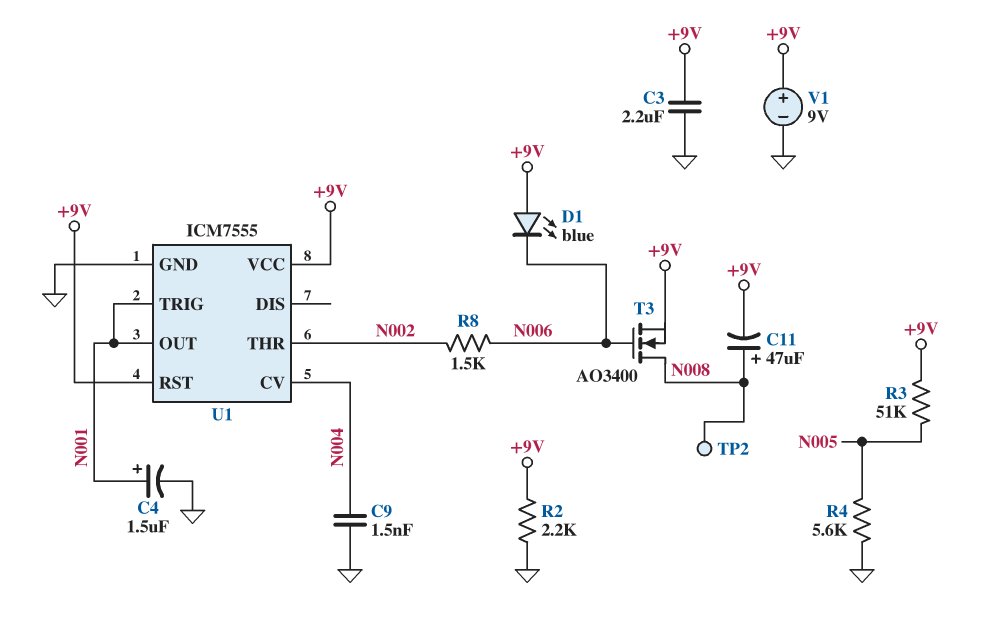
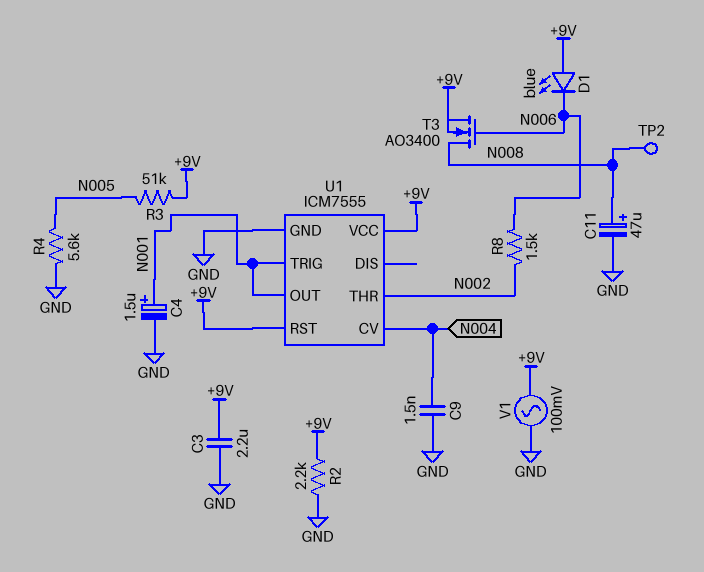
C11: 47uF (plus N008, minus +9V) -> 47uF (plus N008, minus GND)
V1: 9V (plus +9V, minus GND) -> AC 100mV (+9V, GND)

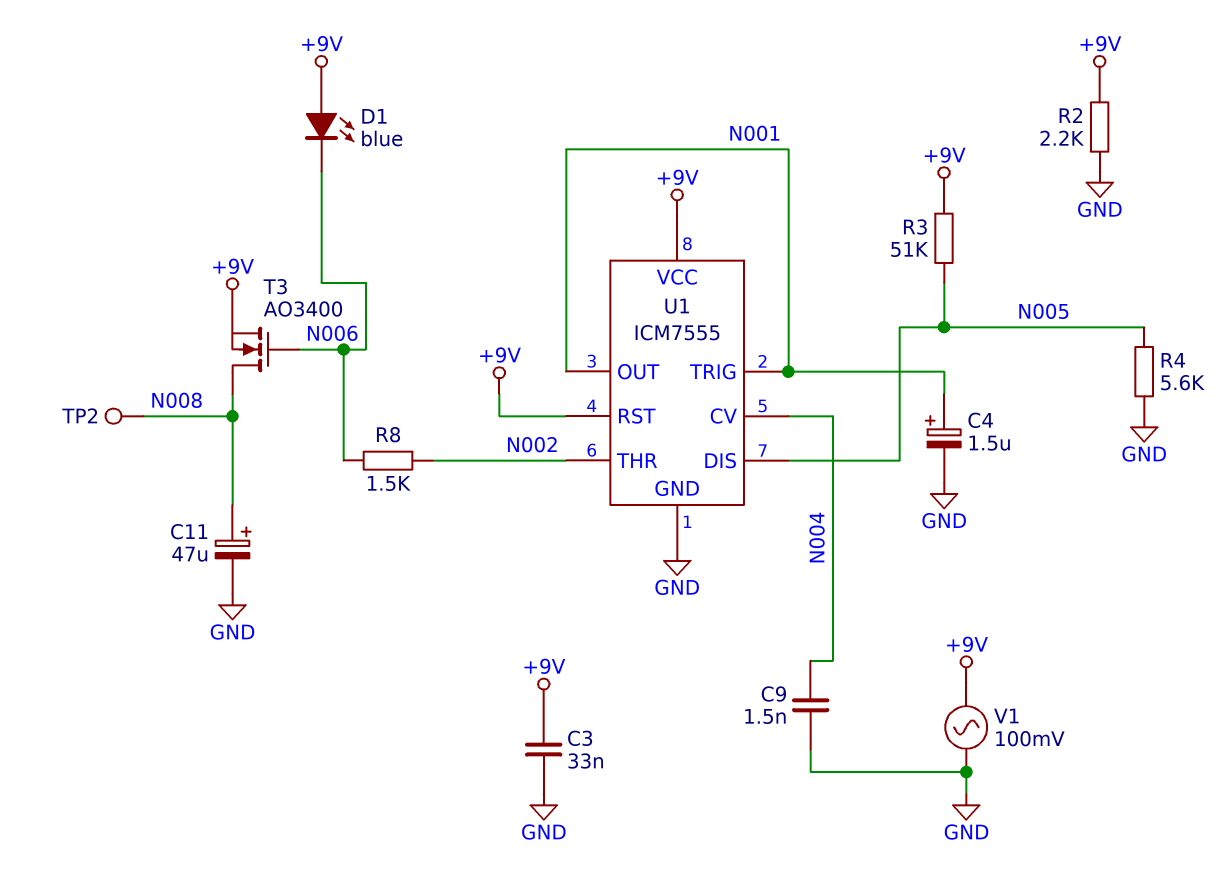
C3: 2.2uF (+9V, GND) -> 33nF (+9V, GND)
U1 pin DIS: none -> N005

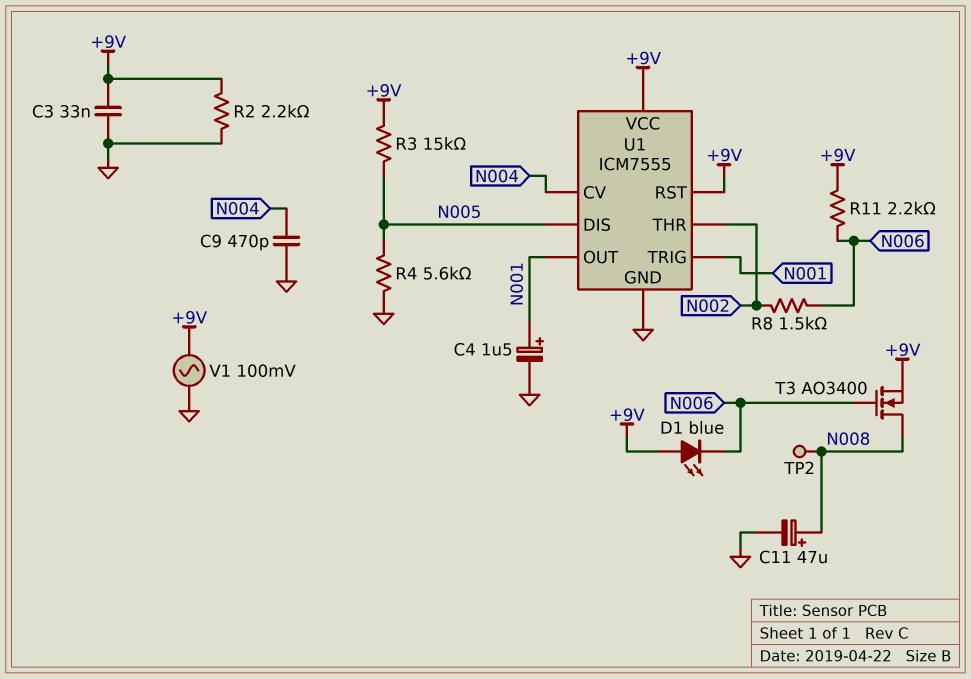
C9: 1.5nF (GND, N004) -> 470pF (GND, N004)
R3: 51k (+9V, N005) -> 15k (+9V, N005)
R11: none -> 2.2k (+9V, N006)

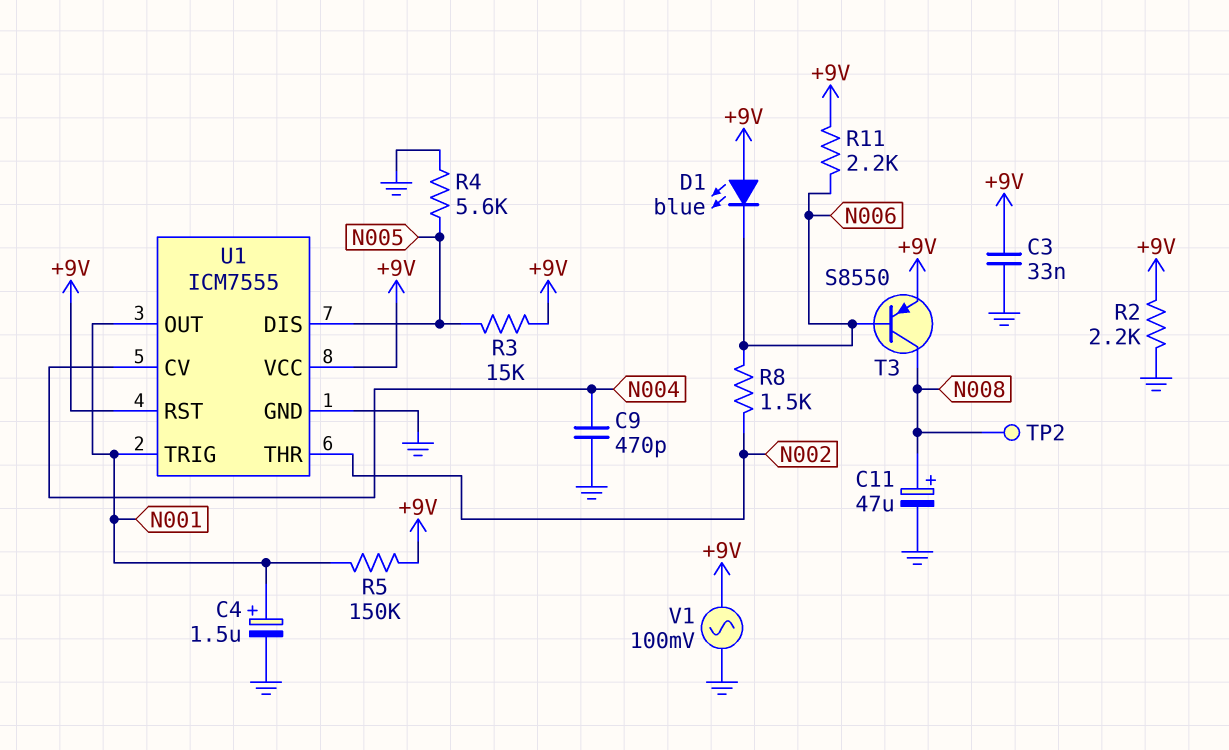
R5: none -> 150k (+9V, N001)
T3: NMOS AO3400 (G N006, D N008, S +9V) -> PNP S8550 (B N006, C N008, E +9V)

